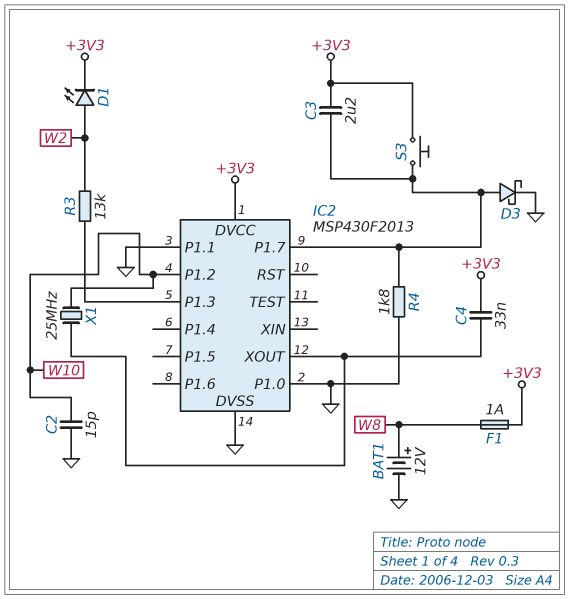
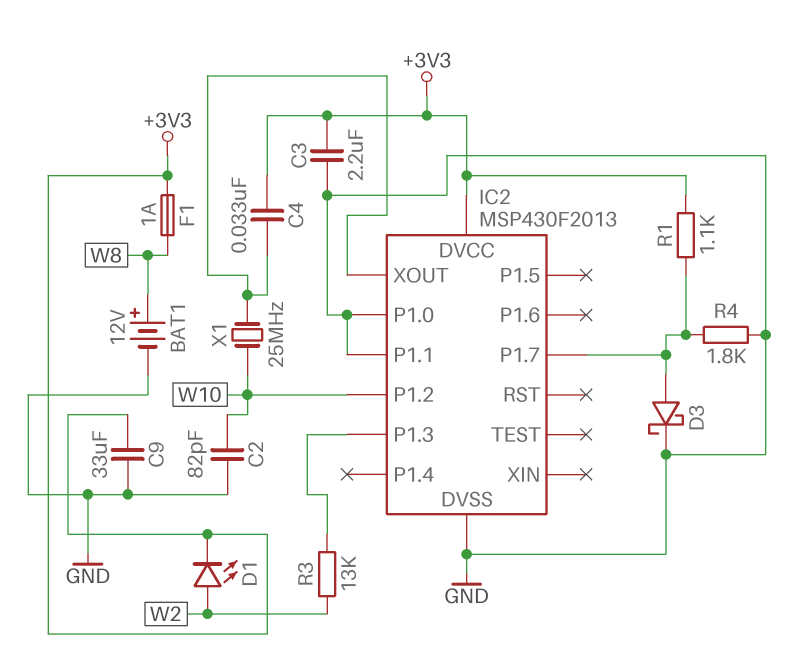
C2: 15pF (GND, W10) -> 82pF (GND, W10)
C3: 2.2uF (+3V3, IC2/P1.7) -> 2.2uF (+3V3, GND)
C9: none -> 33uF (+3V3, GND)
R1: none -> 1.1k (+3V3, IC2/P1.7)
S3: button (+3V3, IC2/P1.7) -> none

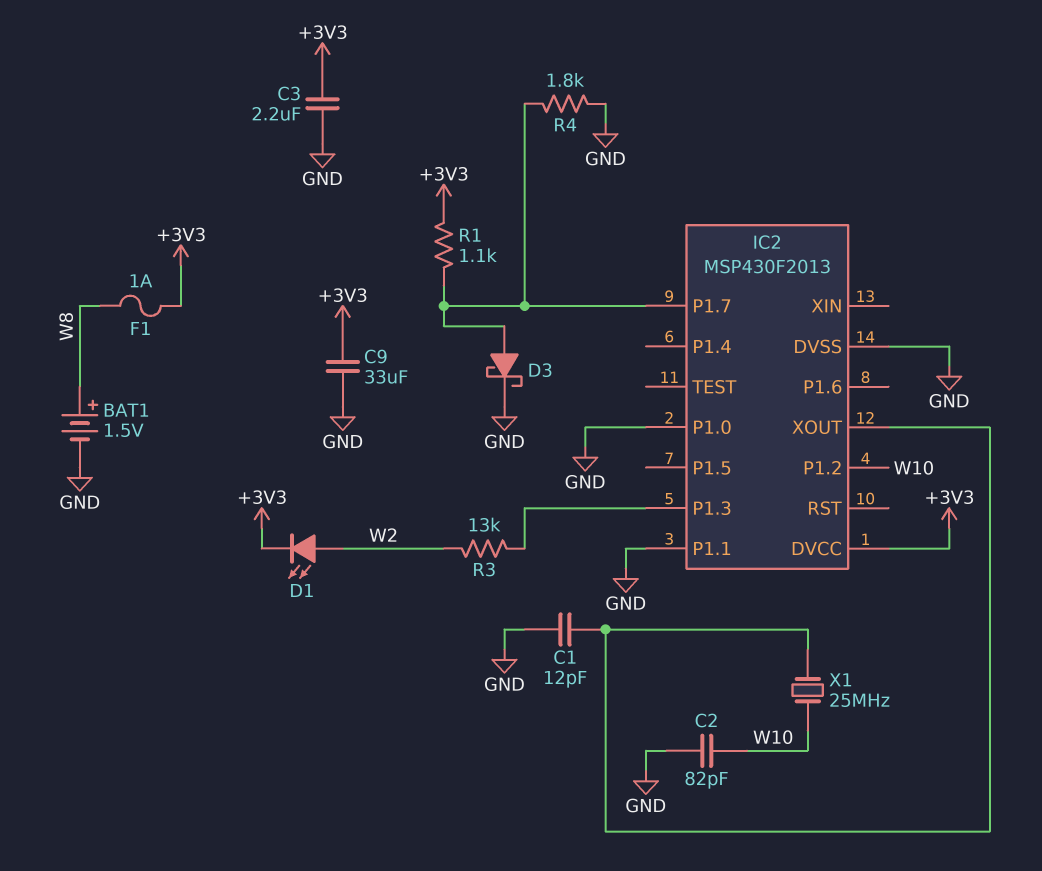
BAT1: 12V (plus W8, minus GND) -> 1.5V (plus W8, minus GND)
C1: none -> 12pF (GND, IC2/XOUT)
C4: 33nF (+3V3, IC2/XOUT) -> none

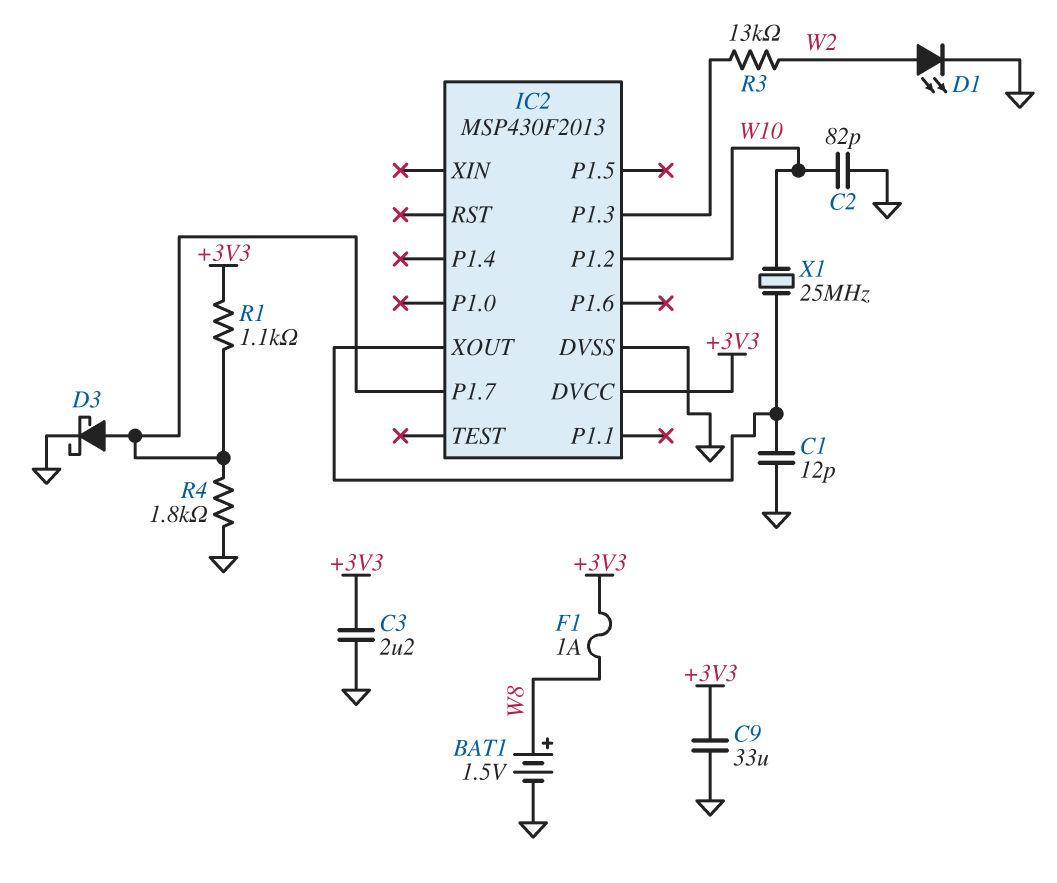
D1: LED (A W2, K +3V3) -> LED (A W2, K GND)
IC2 pin P1.0: GND -> none
IC2 pin P1.1: GND -> none

